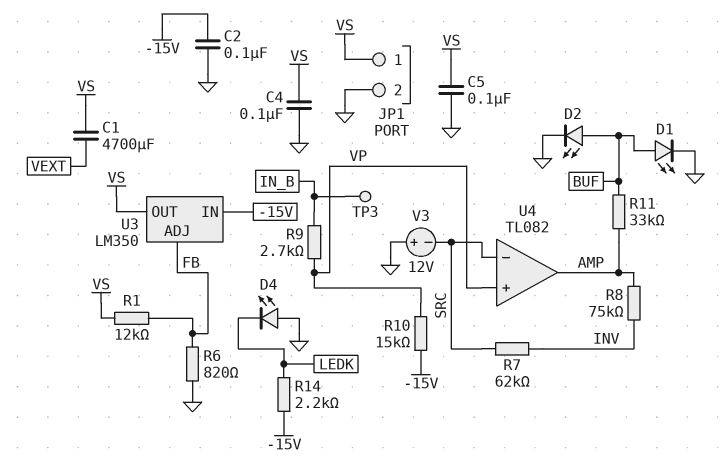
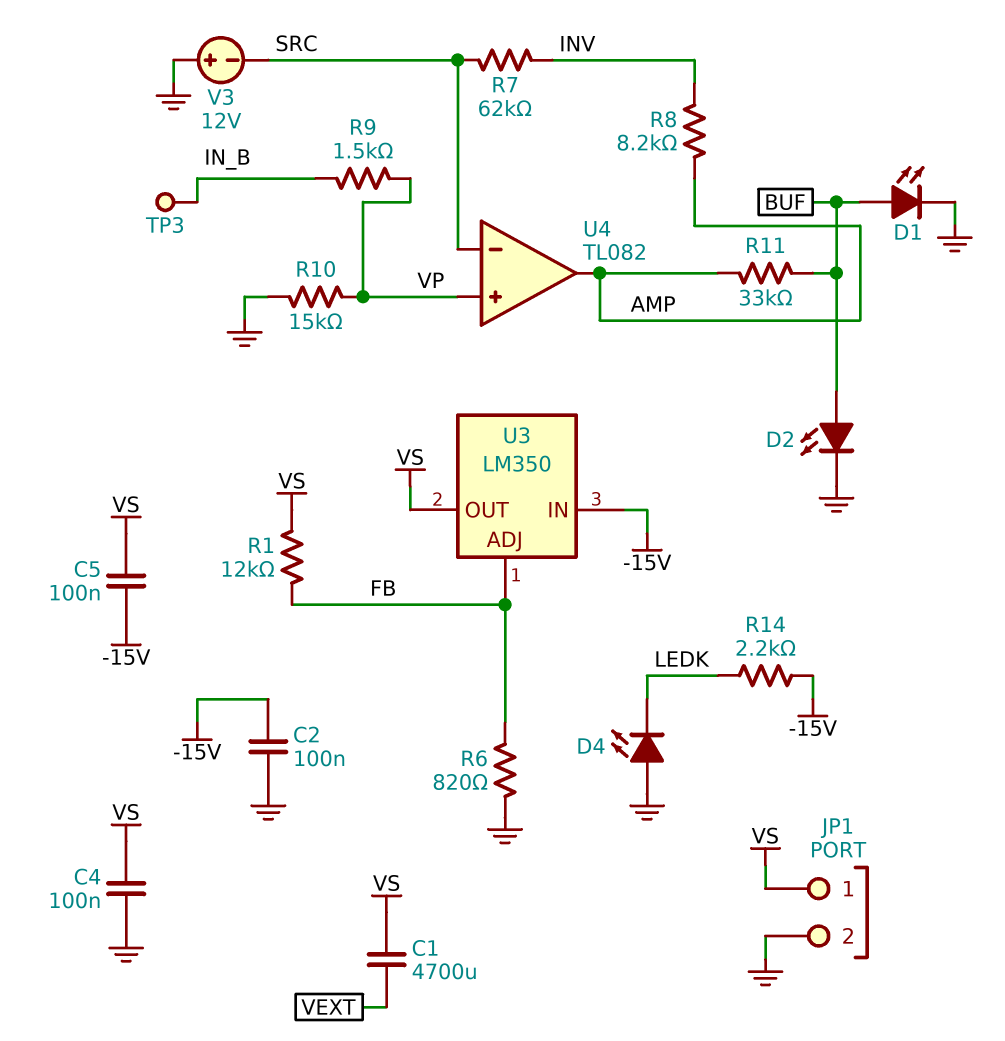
C5: 100nF (GND, VS) -> 100nF (-15V, VS)
R8: 75k (AMP, INV) -> 8.2k (AMP, INV)
R9: 2.7k (IN_B, VP) -> 1.5k (IN_B, VP)
R10: 15k (-15V, VP) -> 15k (GND, VP)

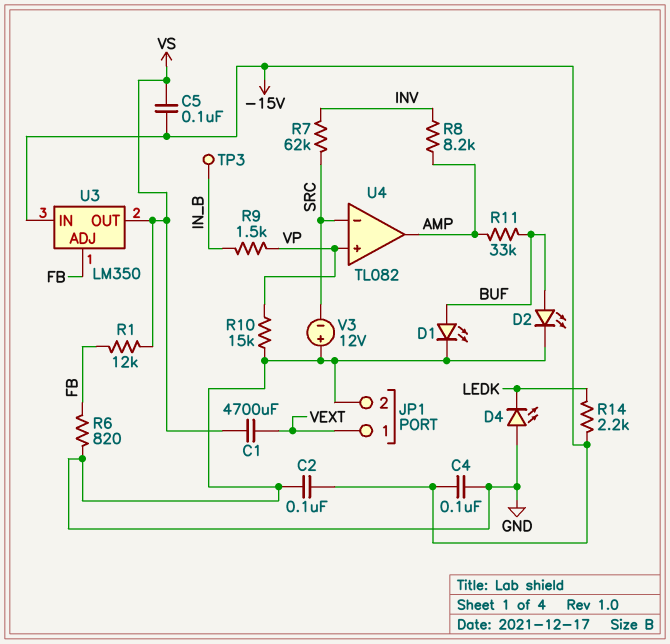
C4: 100nF (GND, VS) -> 100nF (-15V, GND)
JP1 pin 1: VS -> VEXT

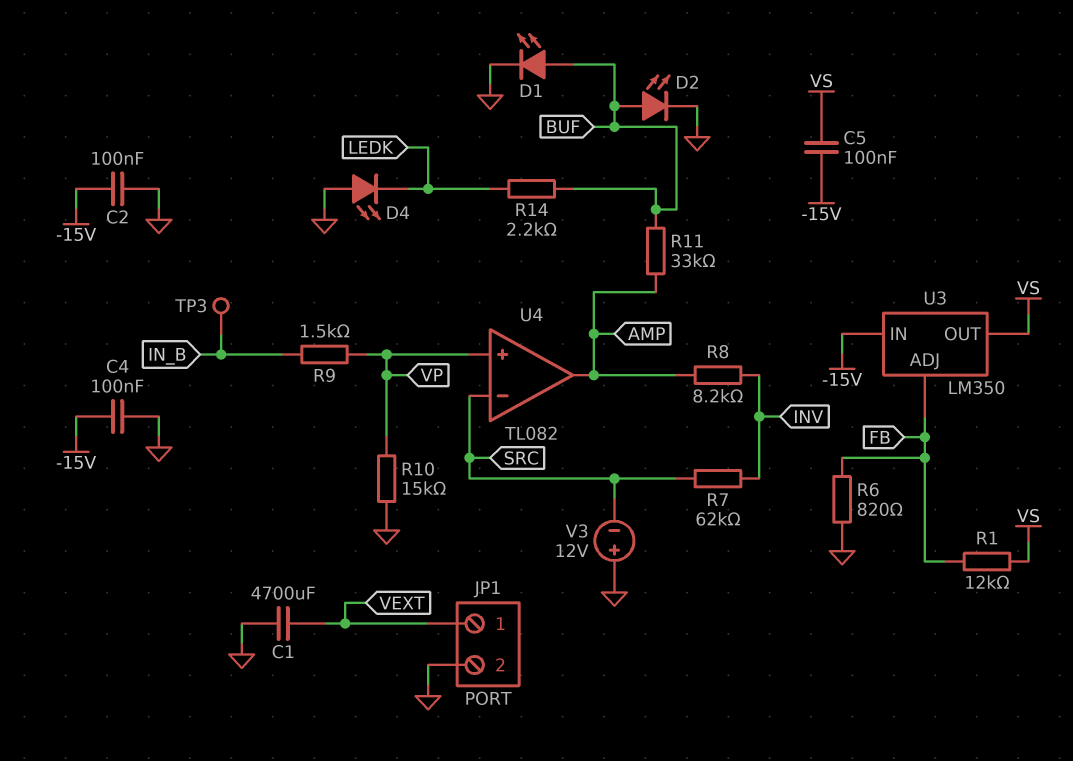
C1: 4700uF (VEXT, VS) -> 4700uF (GND, VEXT)
R14: 2.2k (-15V, LEDK) -> 2.2k (BUF, LEDK)

